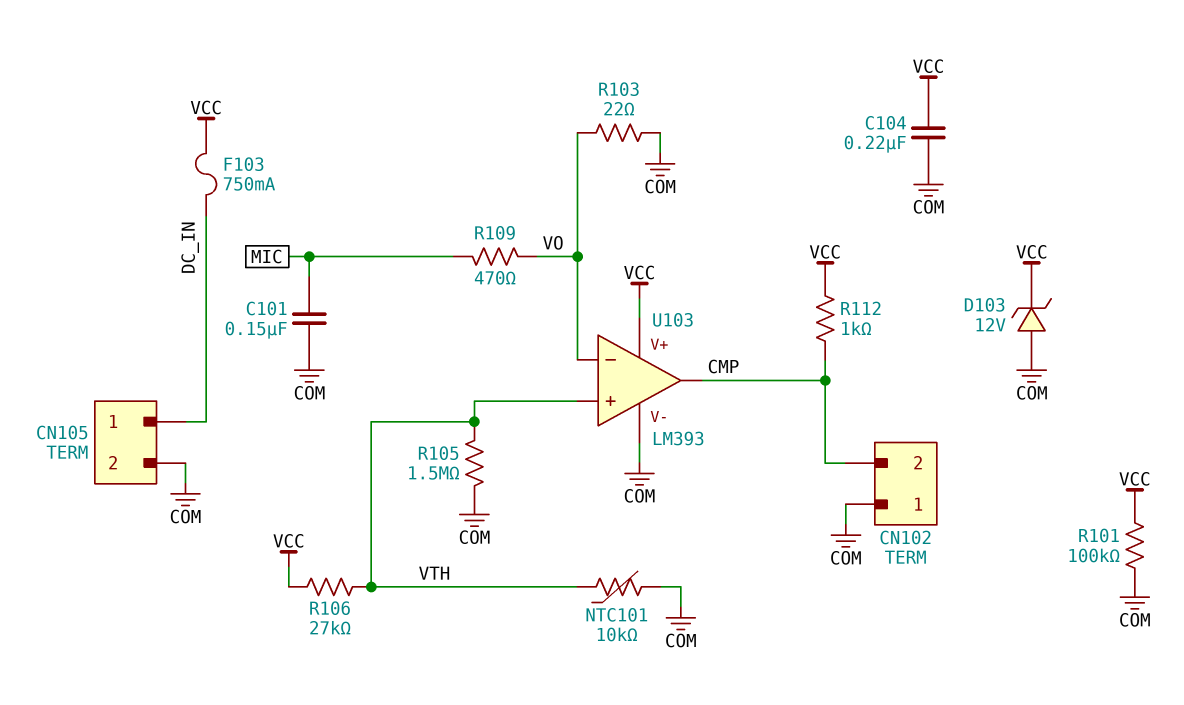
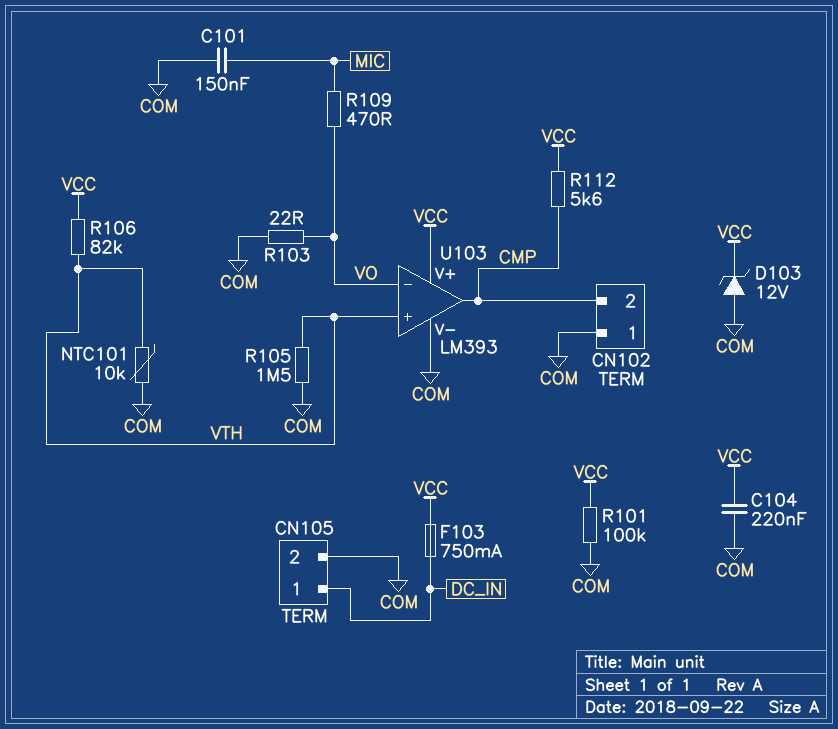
R106: 27k (VCC, VTH) -> 82k (VCC, VTH)
R112: 1k (CMP, VCC) -> 5.6k (CMP, VCC)

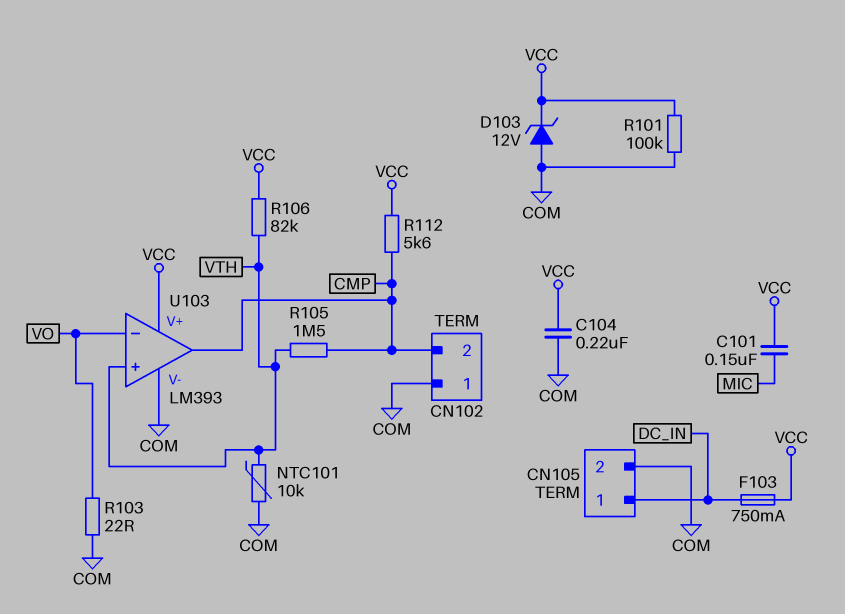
C101: 150nF (COM, MIC) -> 150nF (MIC, VCC)
R105: 1.5M (COM, VTH) -> 1.5M (CMP, VTH)
R109: 470 (MIC, VO) -> none

